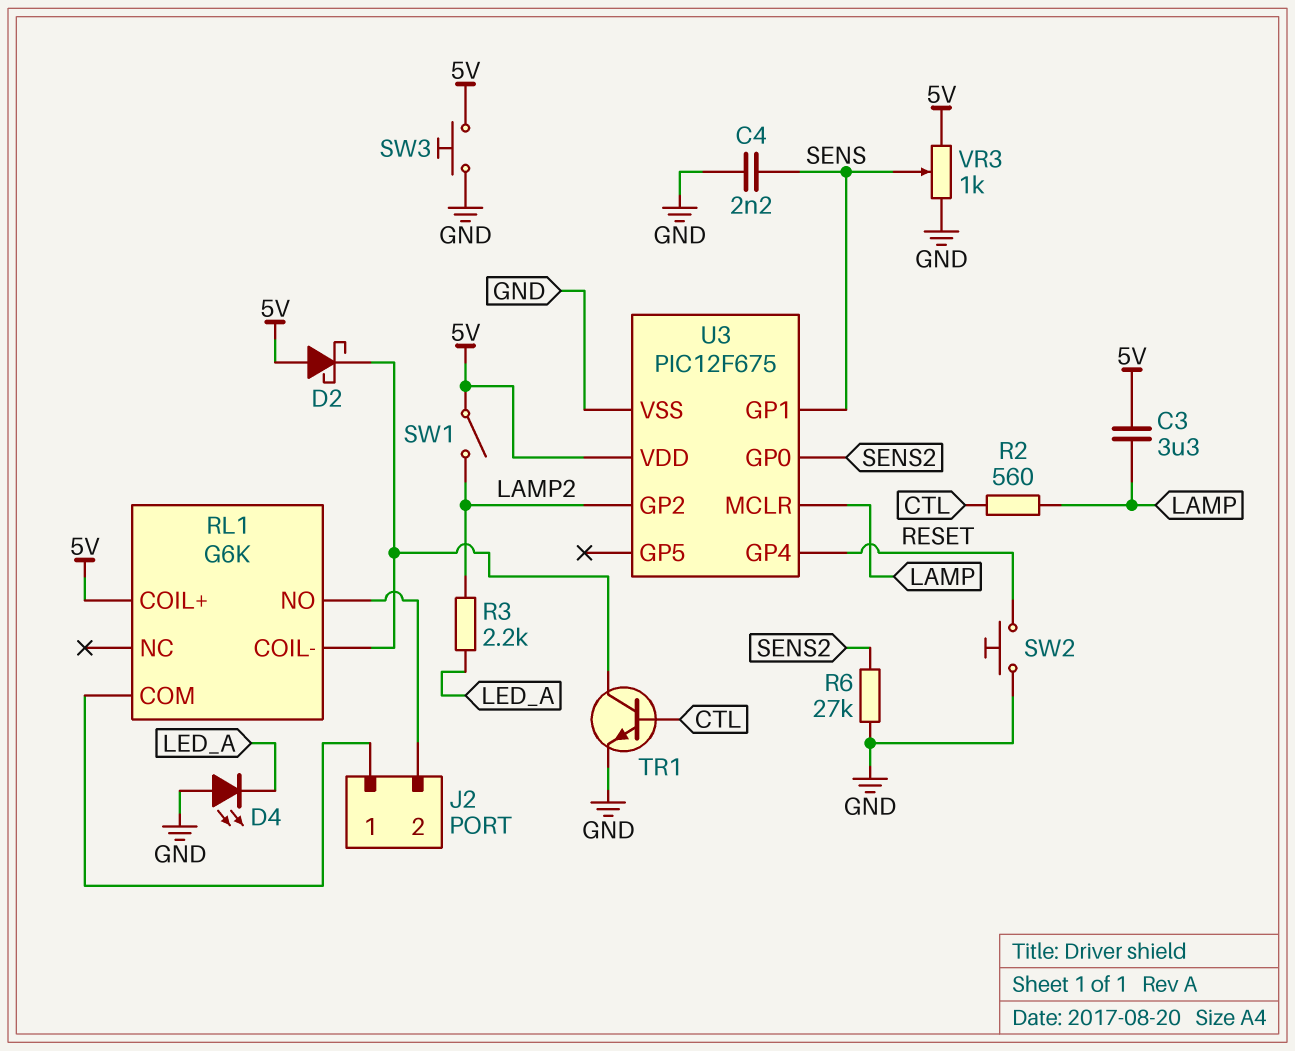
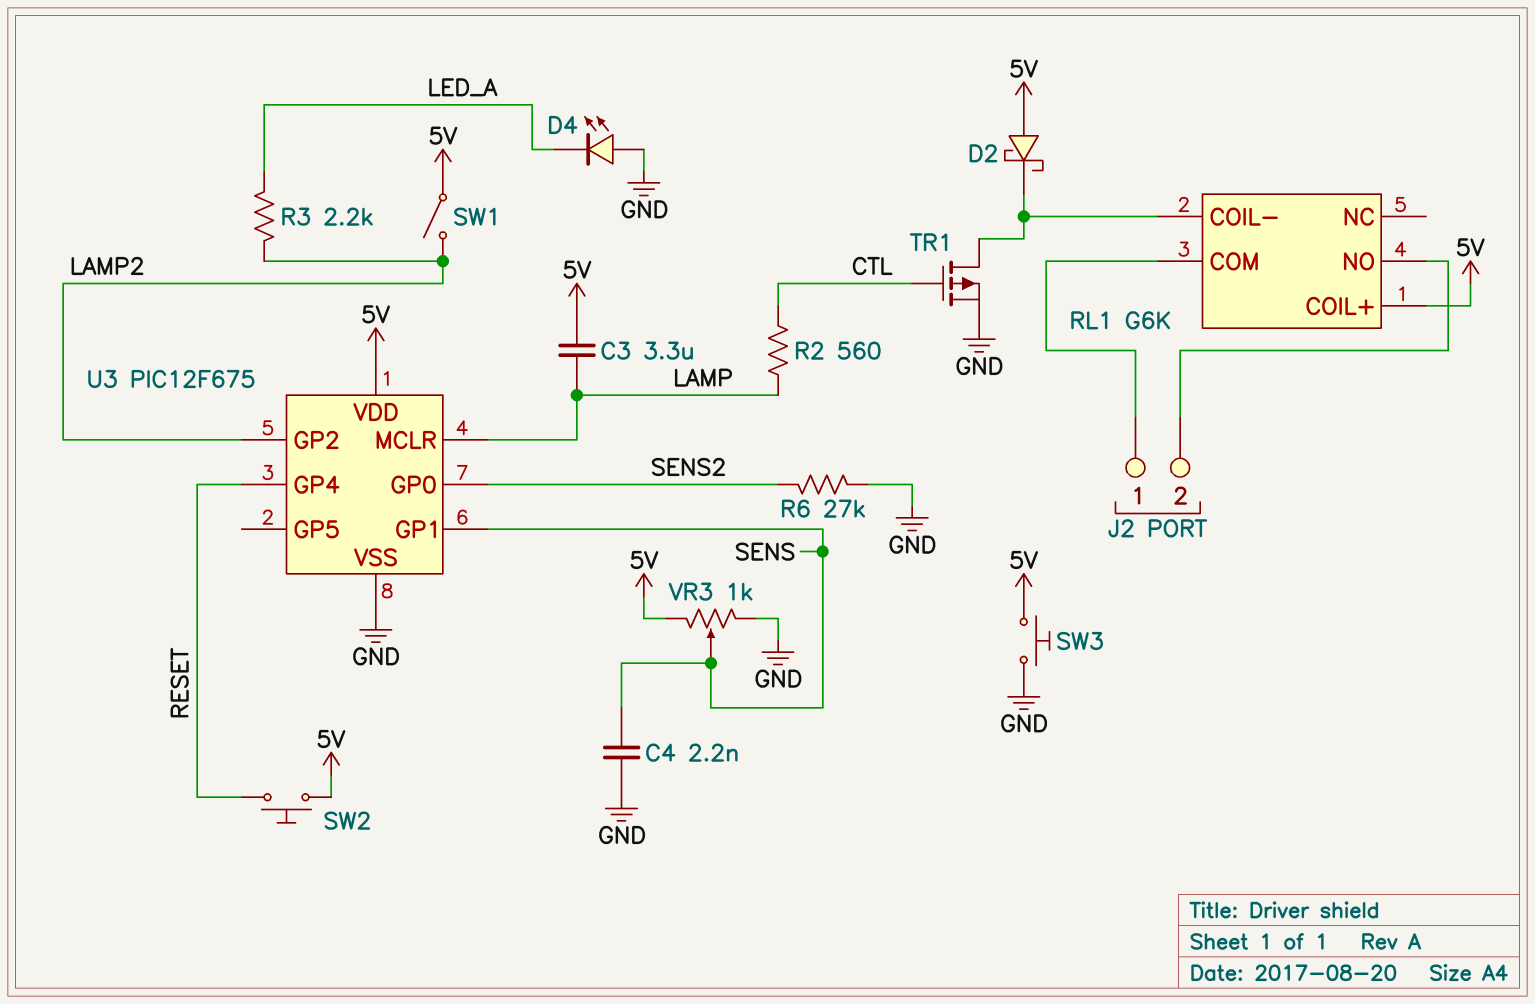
SW2: button (GND, RESET) -> button (5V, RESET)
TR1: NPN (B CTL, C RL1/COIL-, E GND) -> PMOS (G CTL, D RL1/COIL-, S GND)

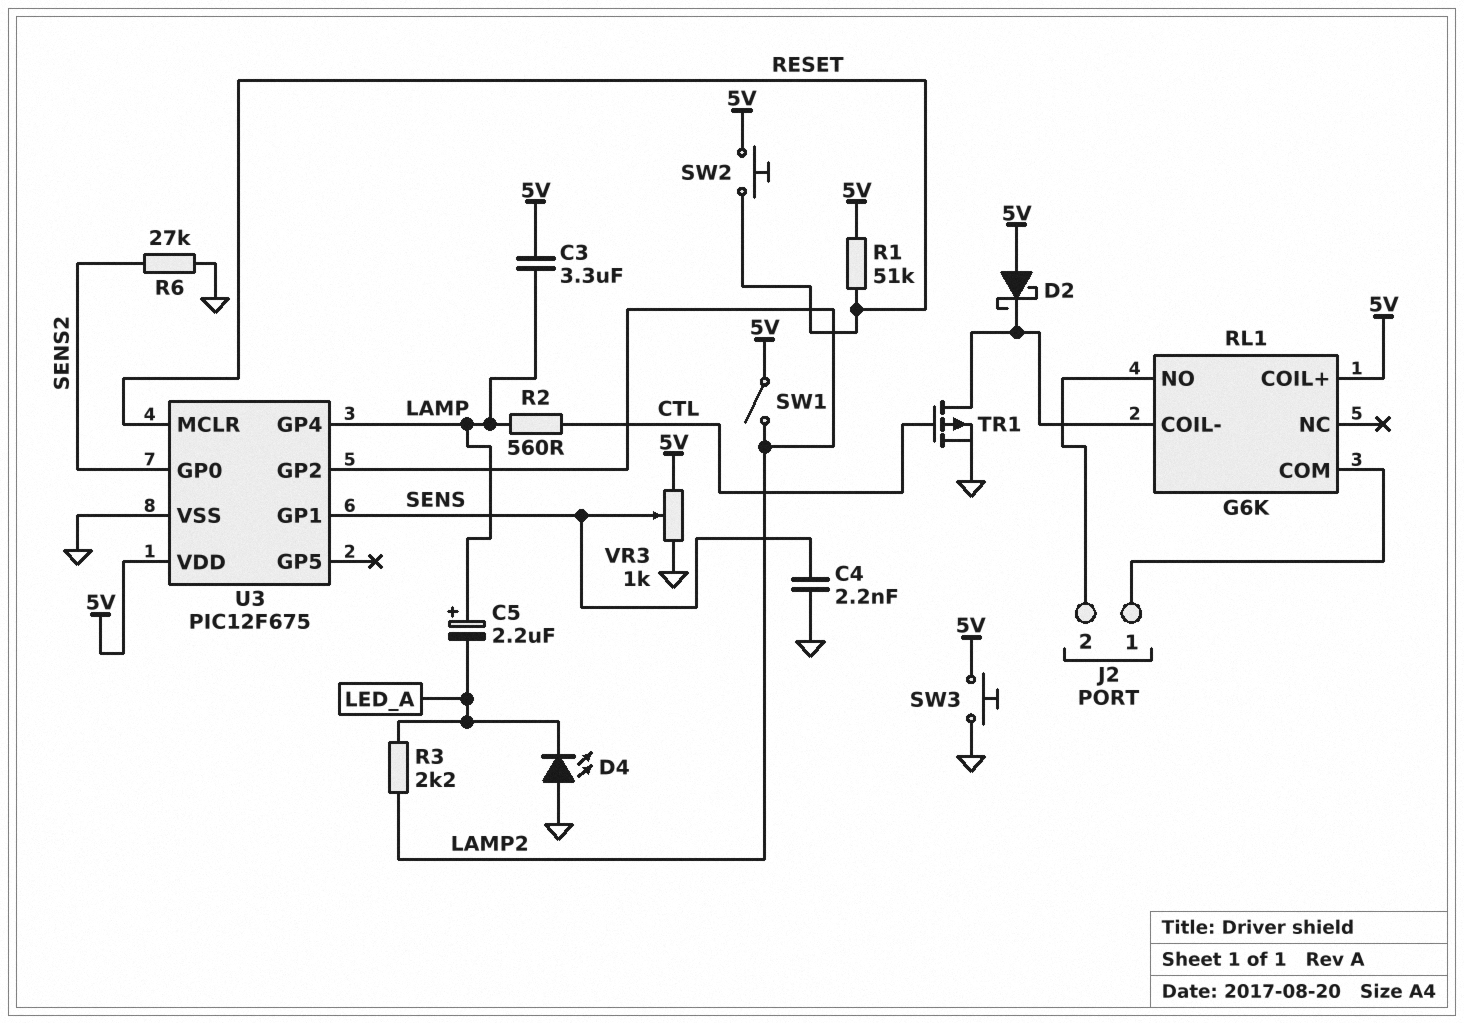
C5: none -> 2.2uF (plus LAMP, minus LED_A)
R1: none -> 51k (5V, RESET)
U3 pin GP4: RESET -> LAMP
U3 pin MCLR: LAMP -> RESET

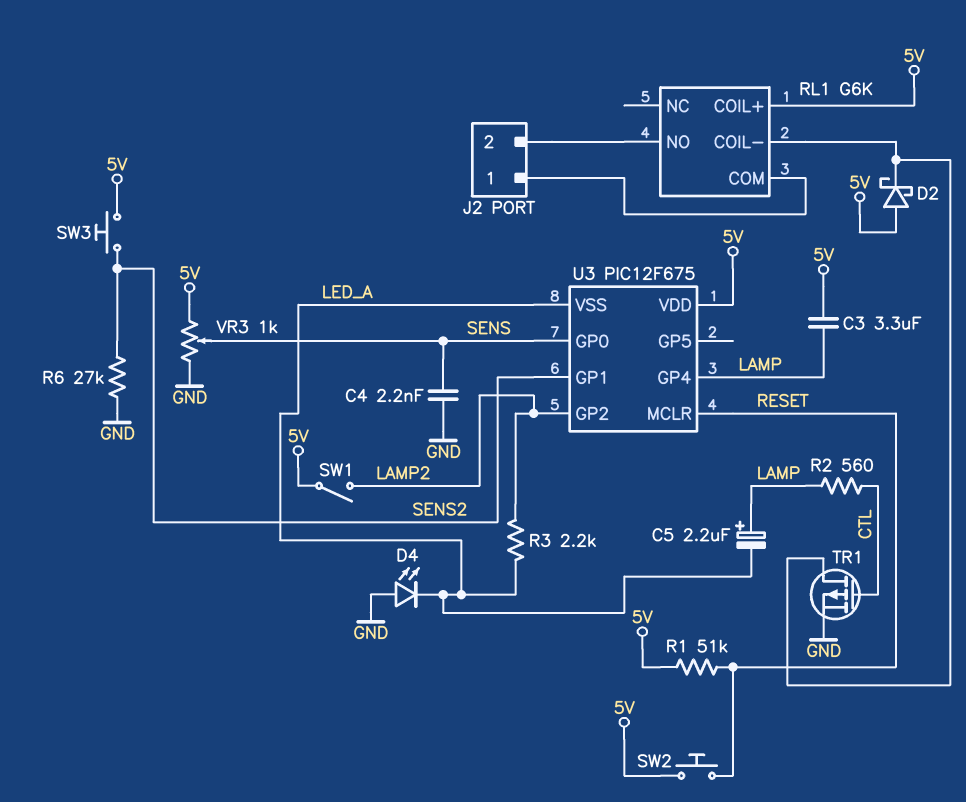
SW3: button (5V, GND) -> button (5V, SENS2)
U3 pin GP0: SENS2 -> SENS
U3 pin GP1: SENS -> SENS2
U3 pin VSS: GND -> LED_A

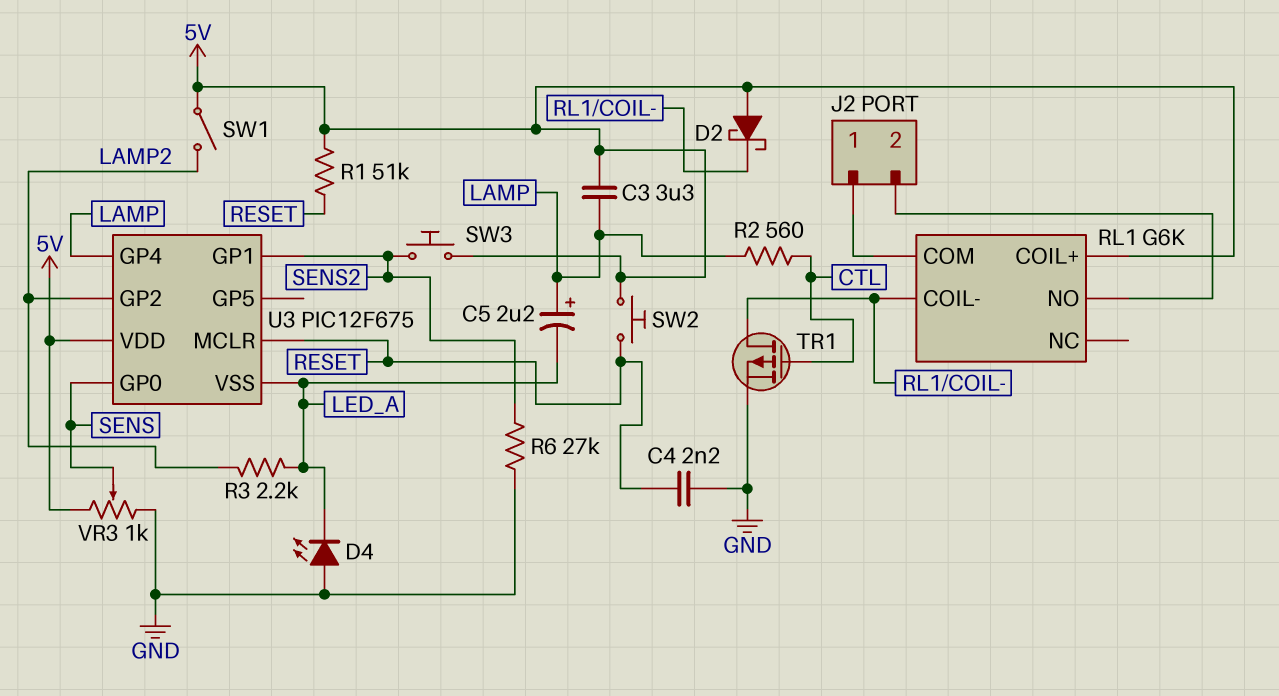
C4: 2.2nF (GND, SENS) -> 2.2nF (GND, RESET)

